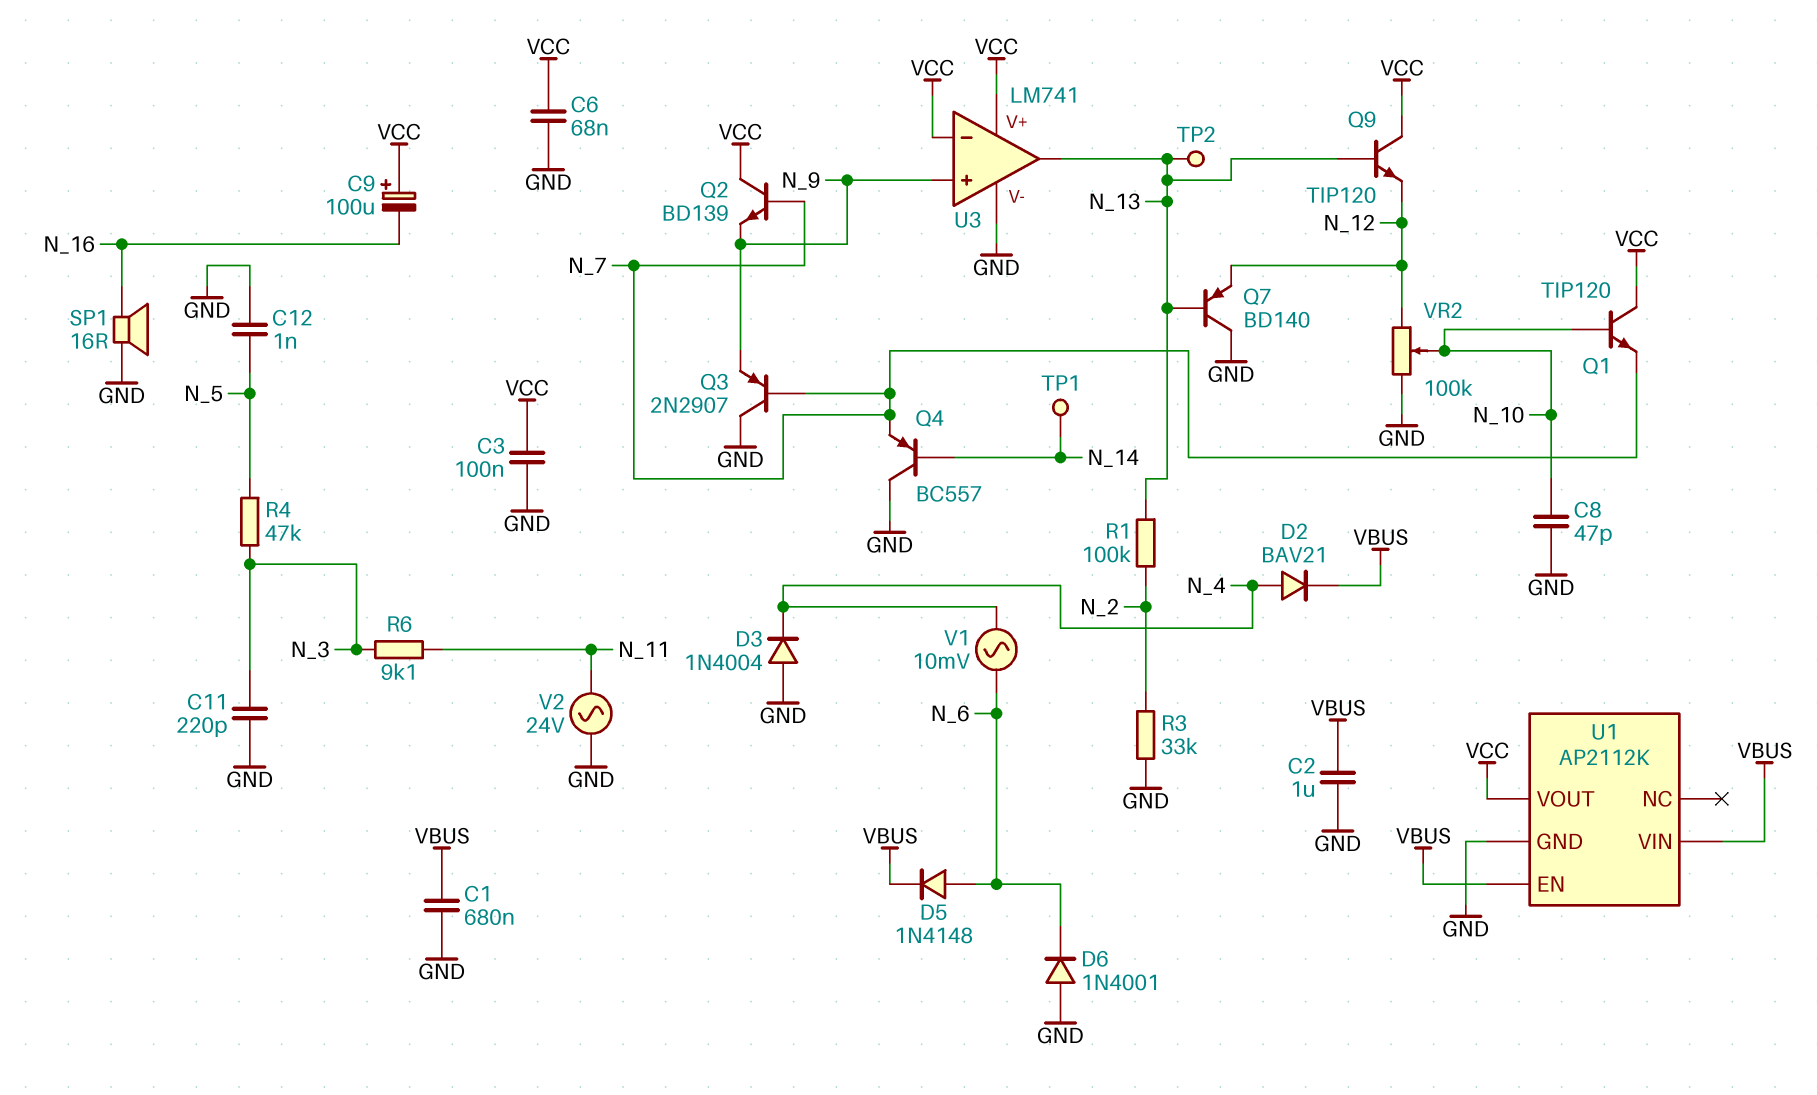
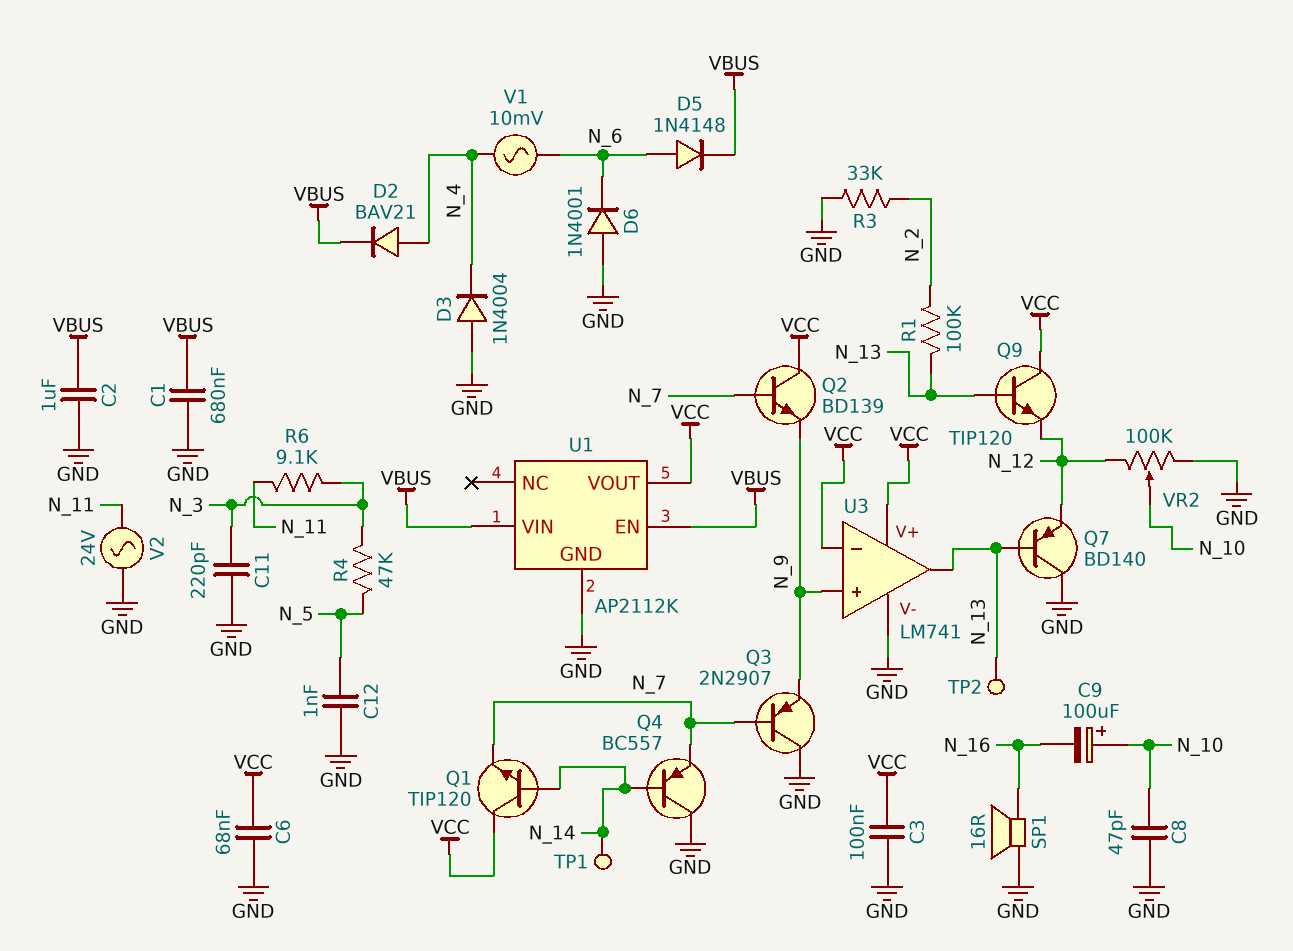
C9: 100uF (plus VCC, minus N_16) -> 100uF (plus N_10, minus N_16)
Q1: NPN TIP120 (B N_10, C VCC, E N_7) -> NPN TIP120 (B N_14, C VCC, E N_7)

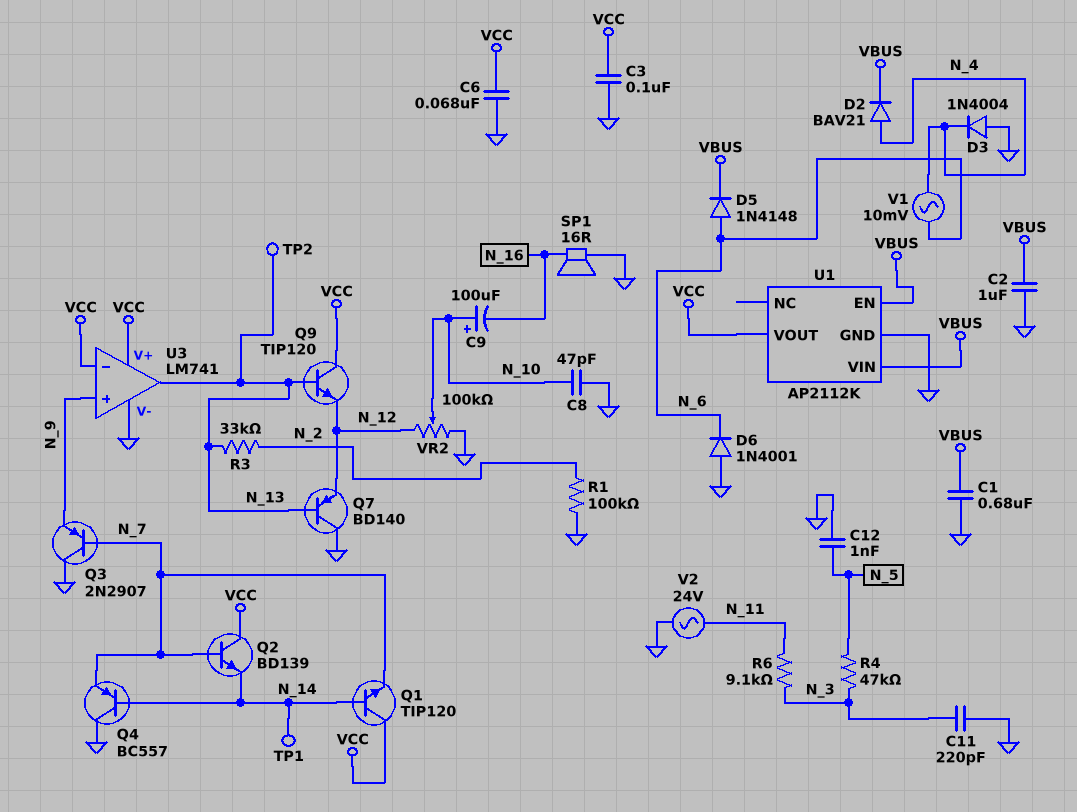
Q2: NPN BD139 (B N_7, C VCC, E N_9) -> NPN BD139 (B N_7, C VCC, E N_14)
R1: 100k (N_2, N_13) -> 100k (GND, N_2)
R3: 33k (GND, N_2) -> 33k (N_2, N_13)

